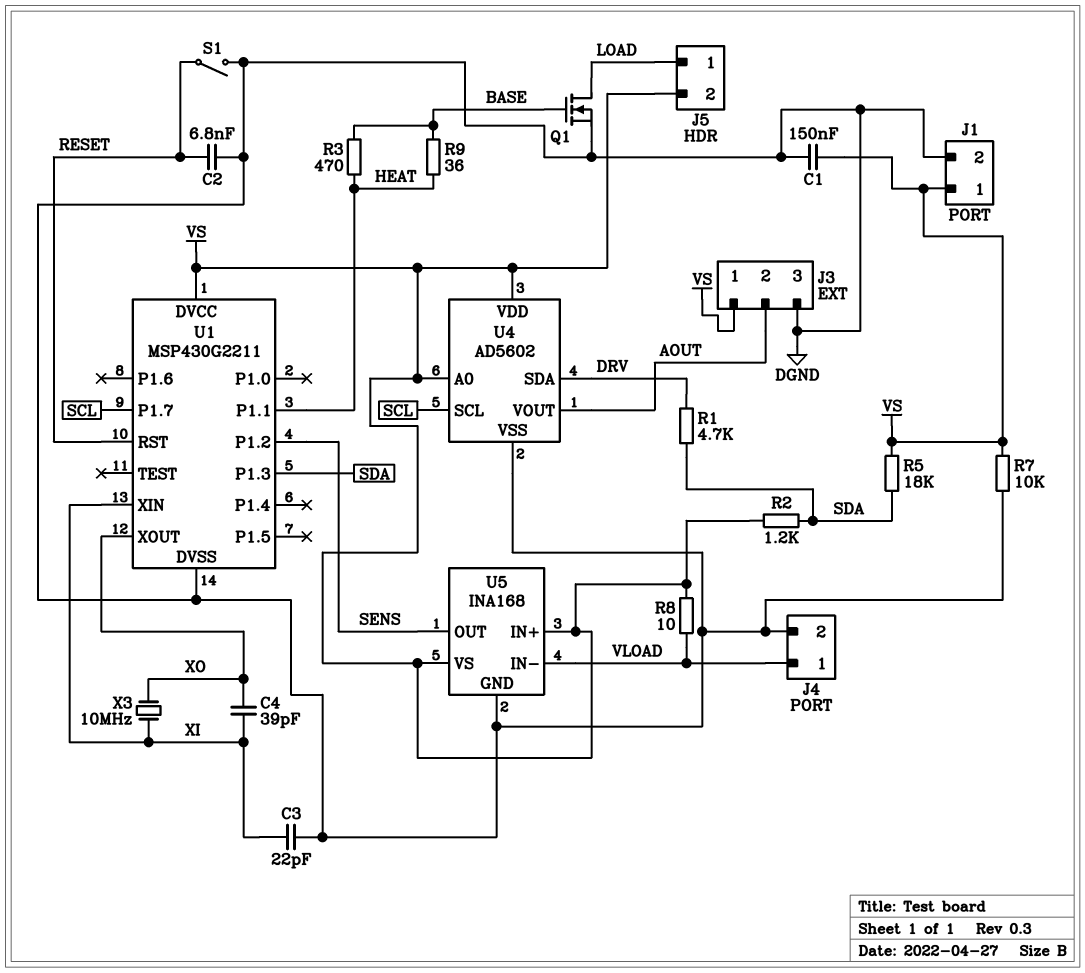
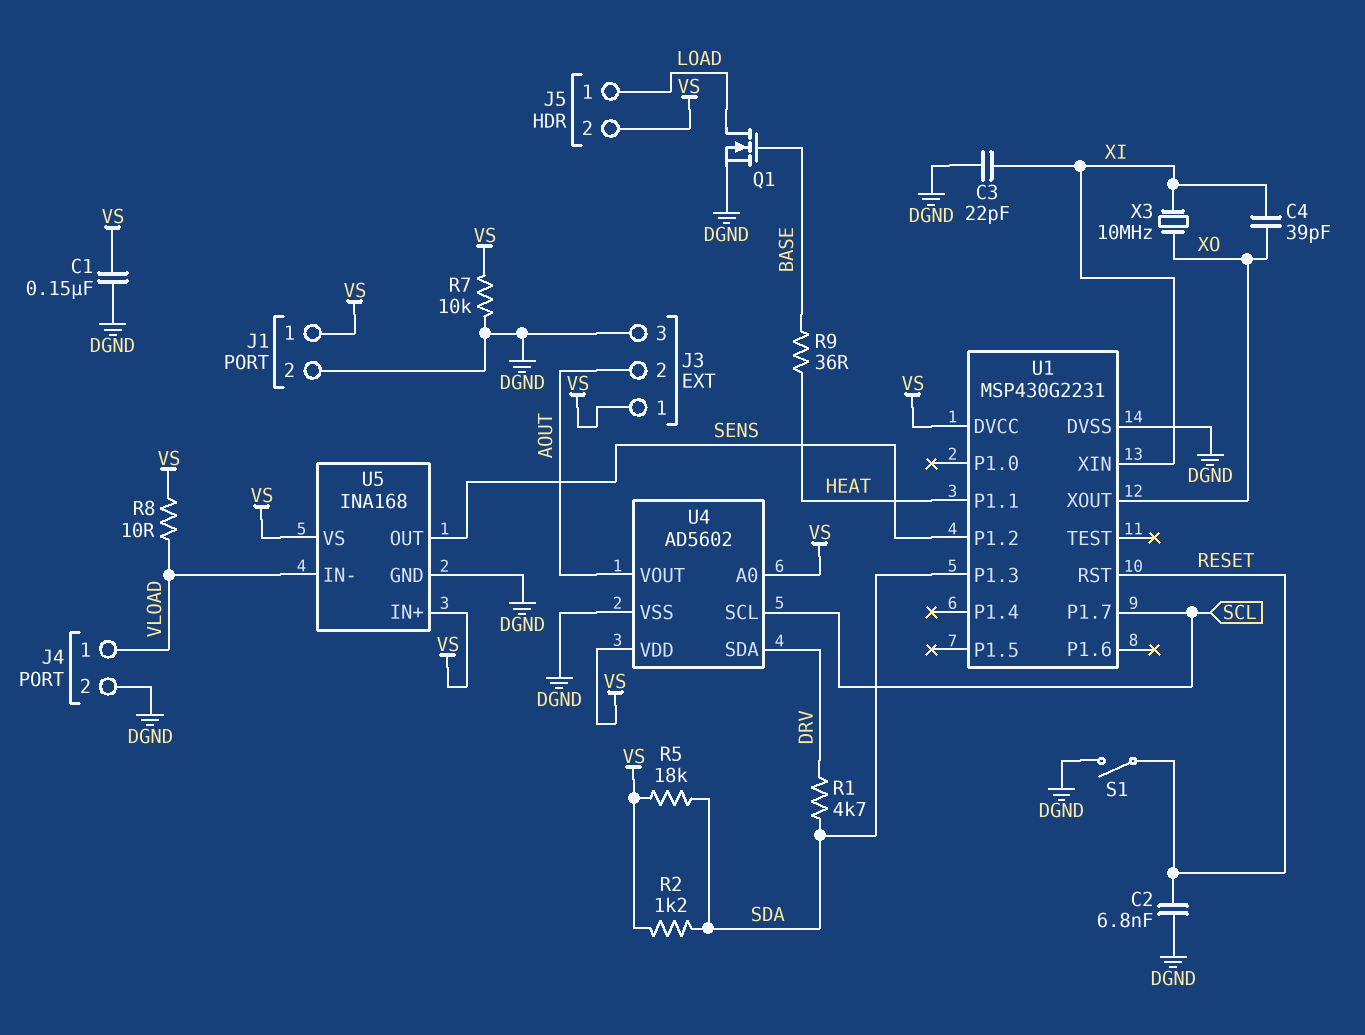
R3: 470 (BASE, HEAT) -> none
U1: MSP430G2211 -> MSP430G2231

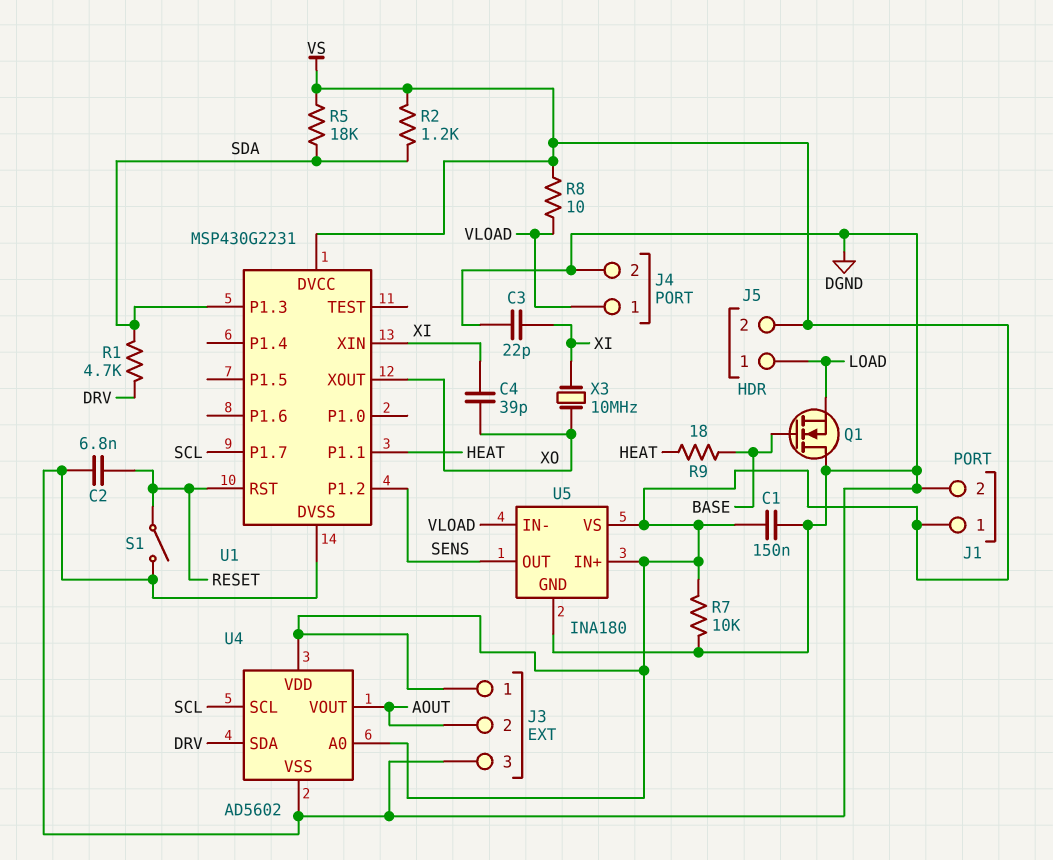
Q1: NMOS (G BASE, D LOAD, S DGND) -> NMOS (G BASE, D DGND, S LOAD)
R9: 36 (BASE, HEAT) -> 18 (BASE, HEAT)
U5: INA168 -> INA180

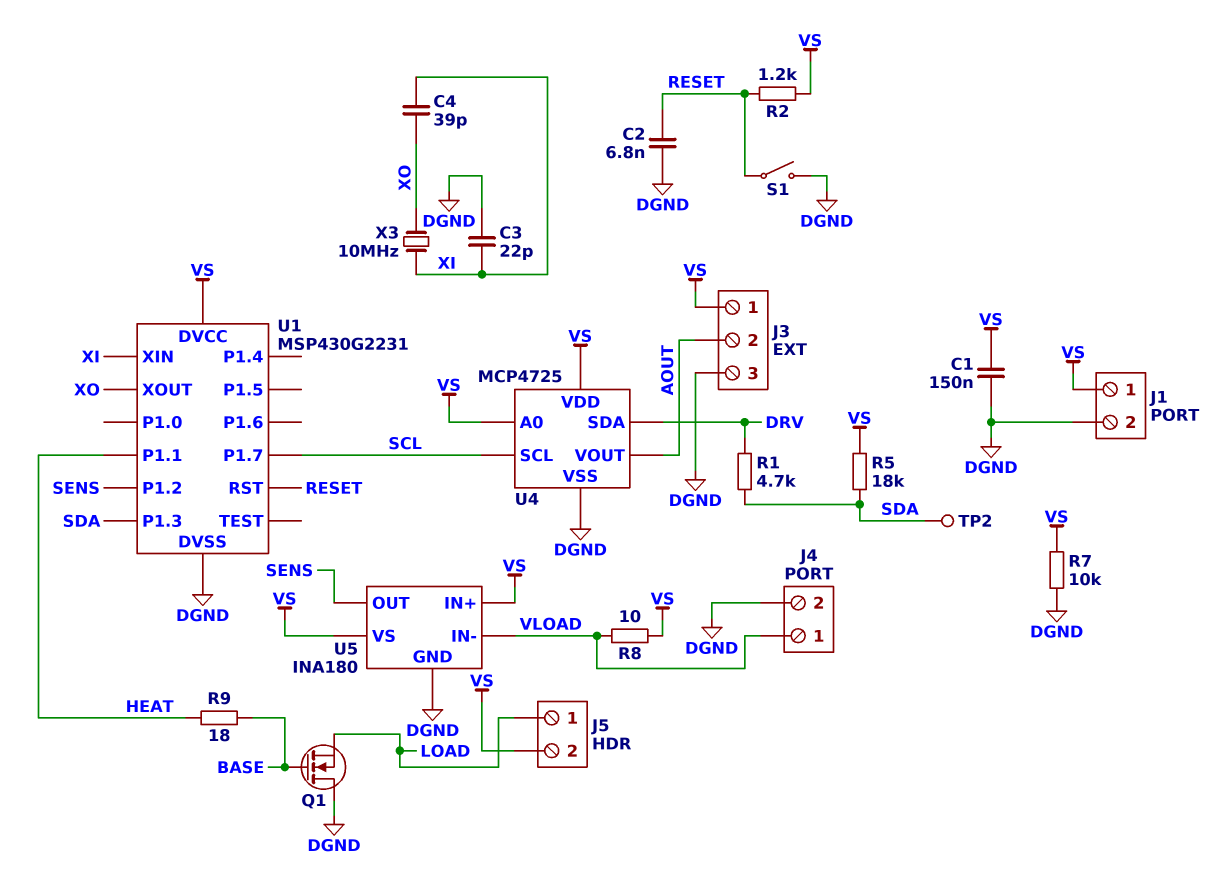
R2: 1.2k (SDA, VS) -> 1.2k (RESET, VS)
TP2: none -> test point (SDA)
U4: AD5602 -> MCP4725

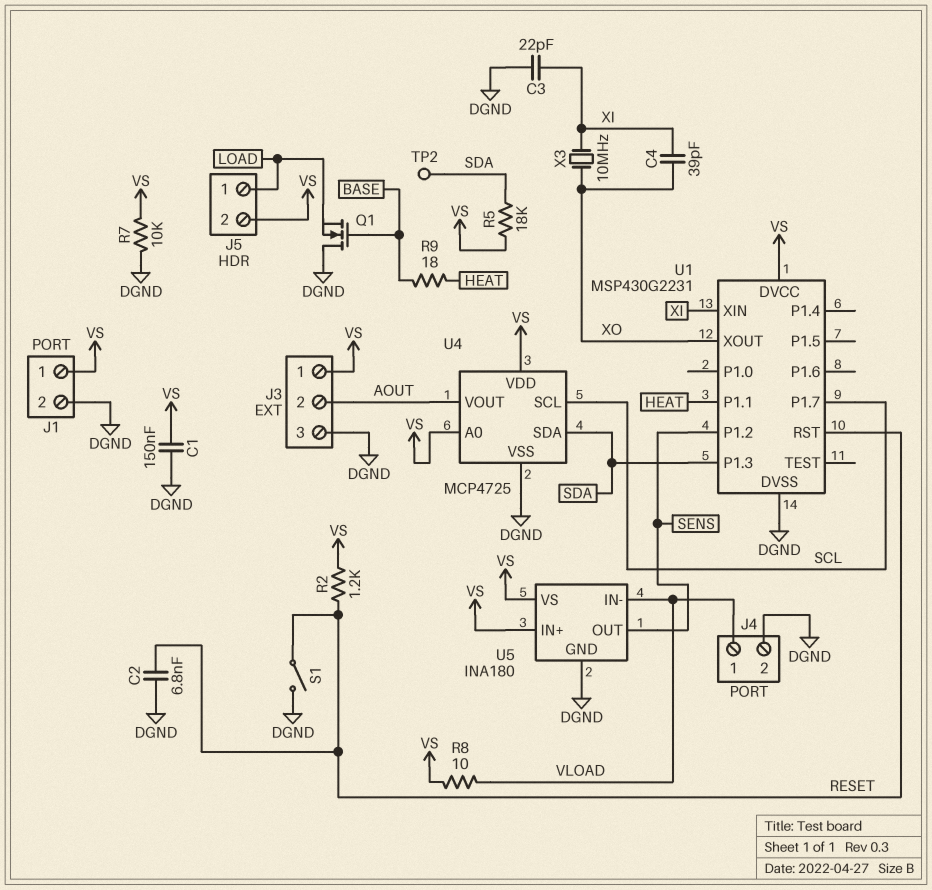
R1: 4.7k (DRV, SDA) -> none
U4 pin SDA: DRV -> SDA

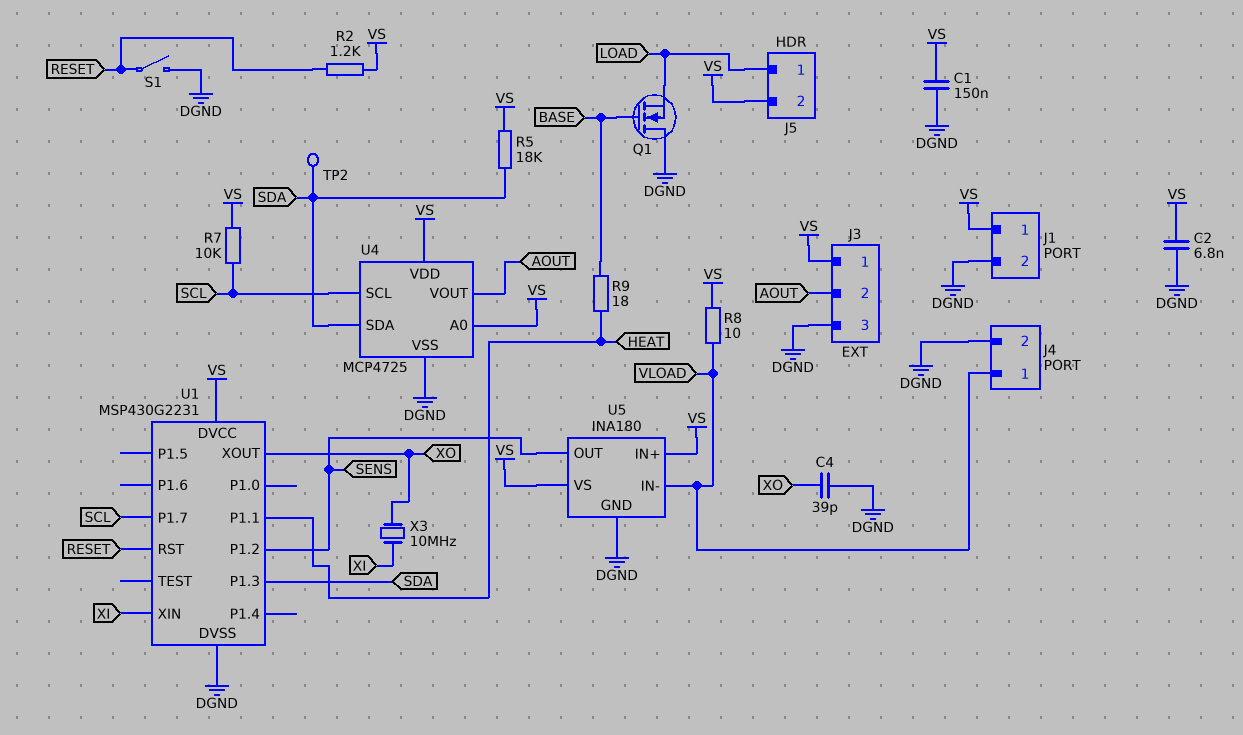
C2: 6.8nF (DGND, RESET) -> 6.8nF (DGND, VS)
C3: 22pF (DGND, XI) -> none
C4: 39pF (XI, XO) -> 39pF (DGND, XO)
R7: 10k (DGND, VS) -> 10k (SCL, VS)

